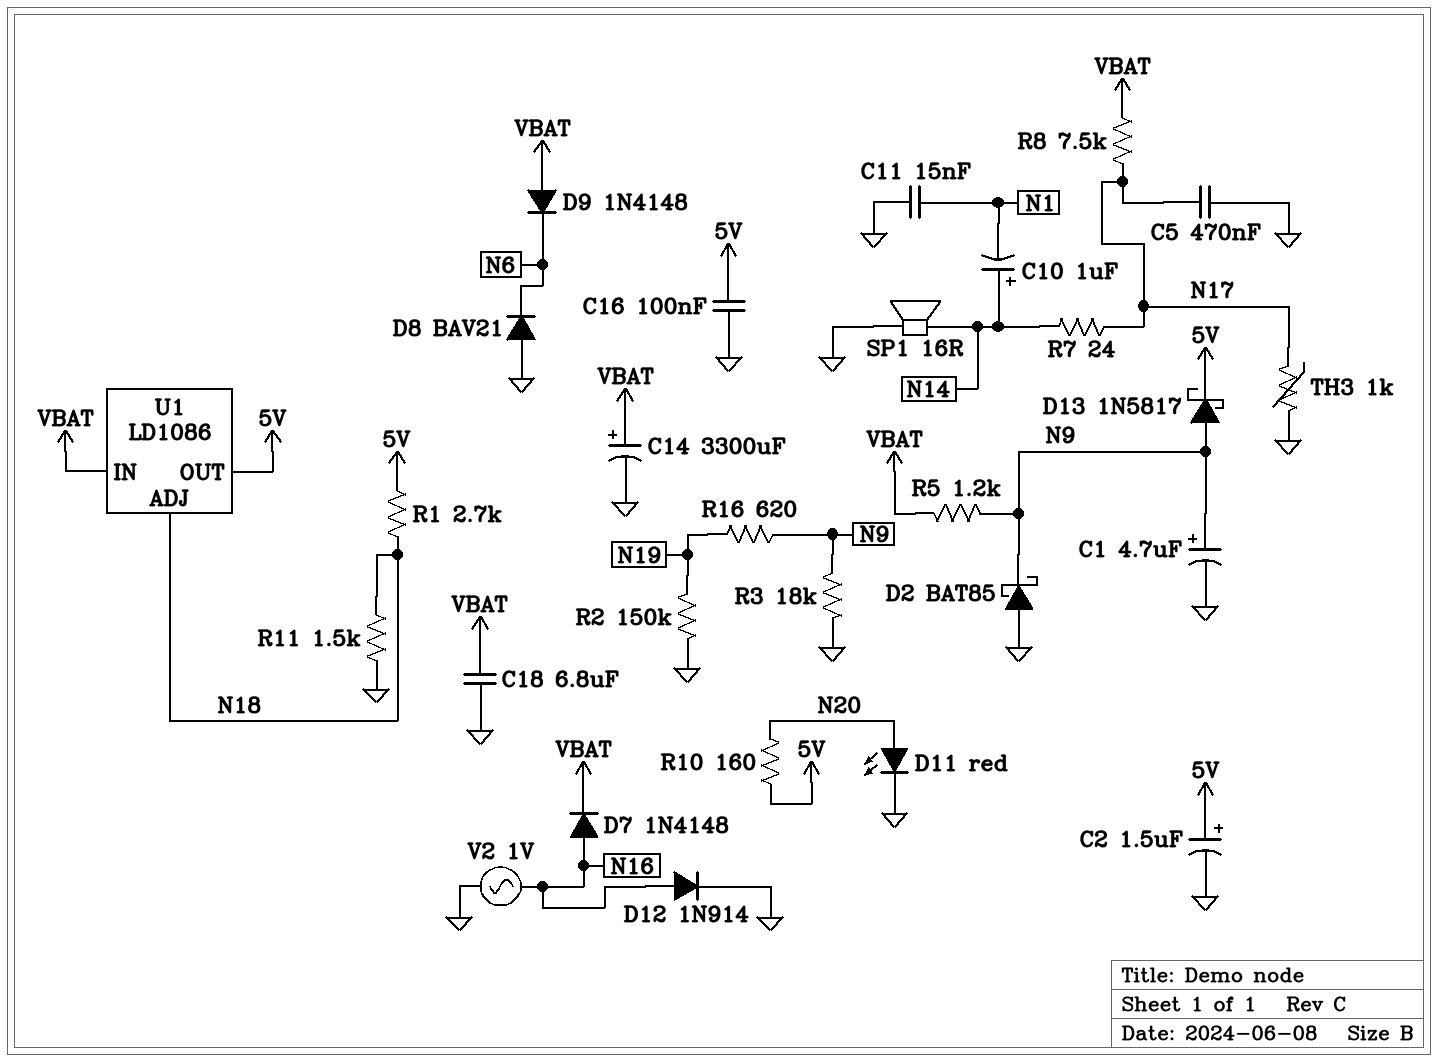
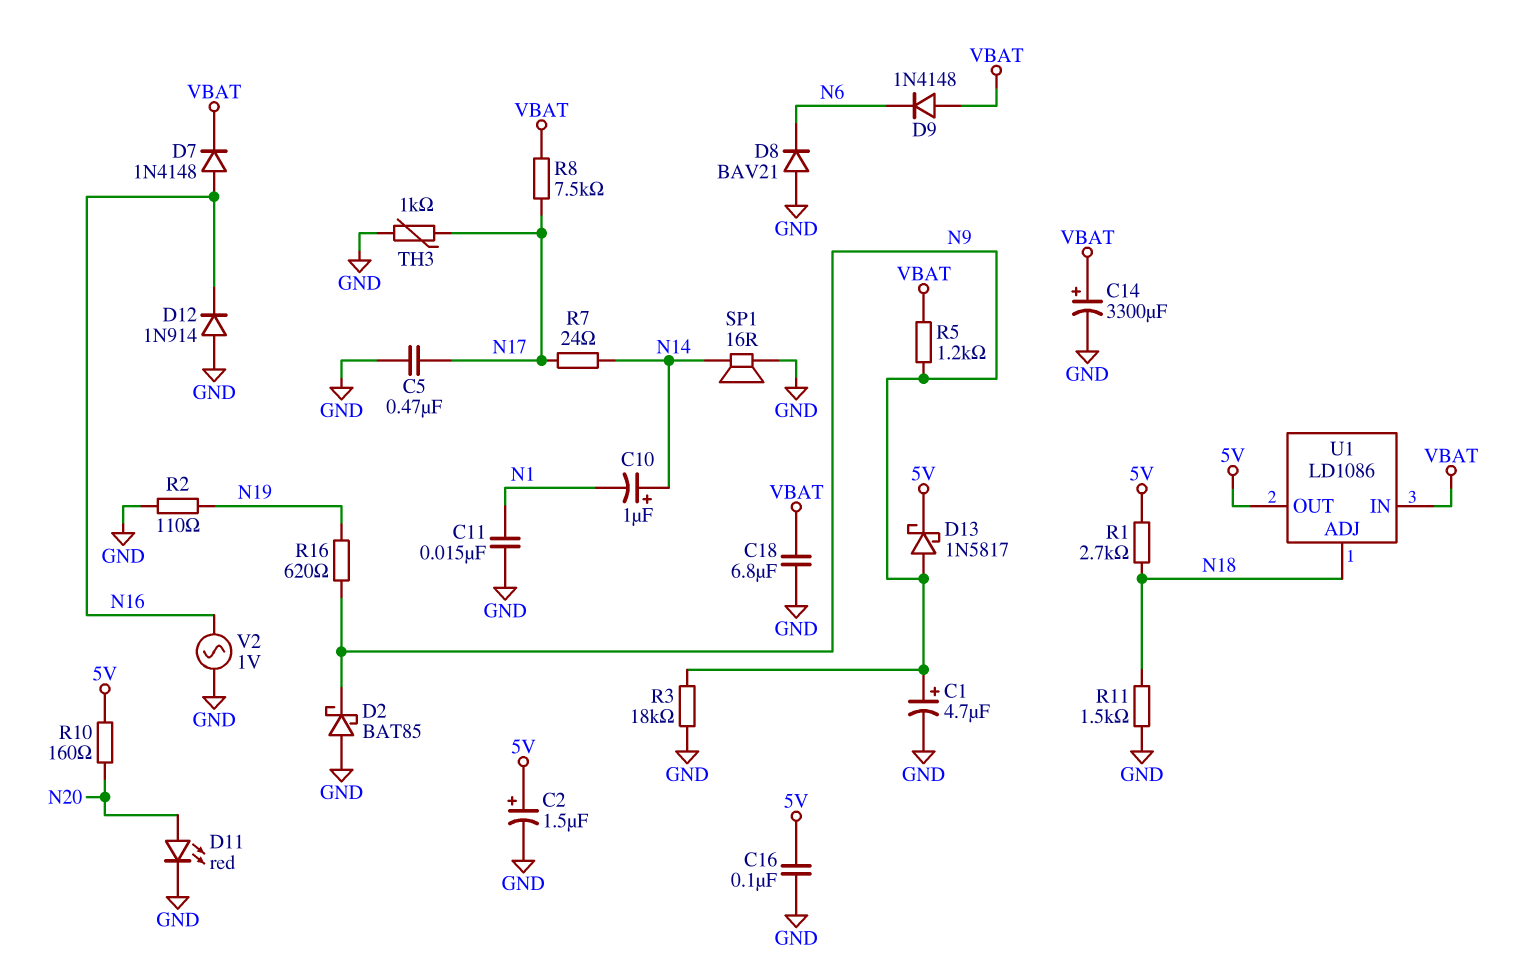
D12: diode 1N914 (A N16, K GND) -> diode 1N914 (A GND, K N16)
R2: 150k (GND, N19) -> 110 (GND, N19)

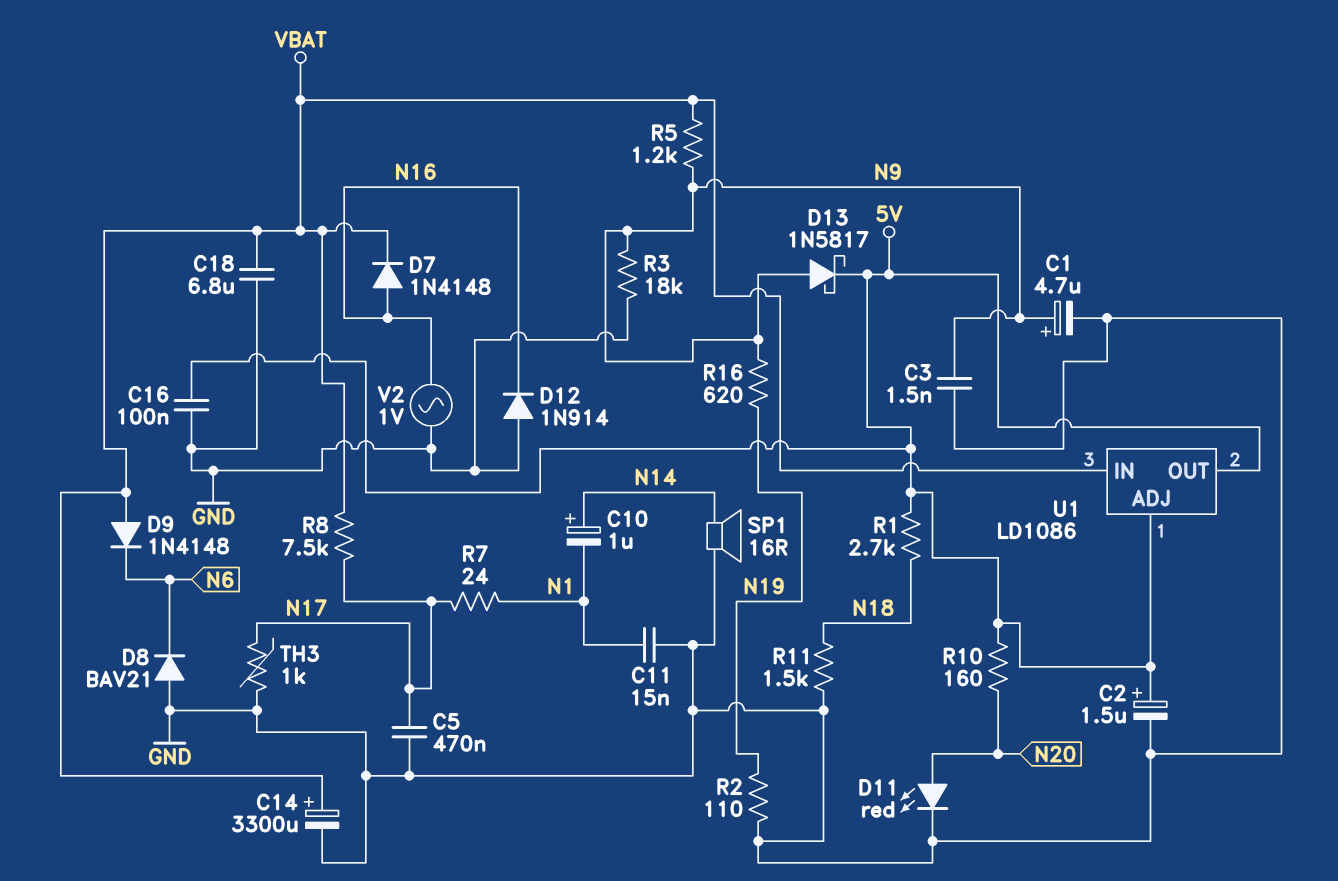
C3: none -> 1.5nF (GND, N9)
D2: schottky BAT85 (A GND, K N9) -> none
R7: 24 (N14, N17) -> 24 (N1, N17)
U1 pin ADJ: N18 -> 5V

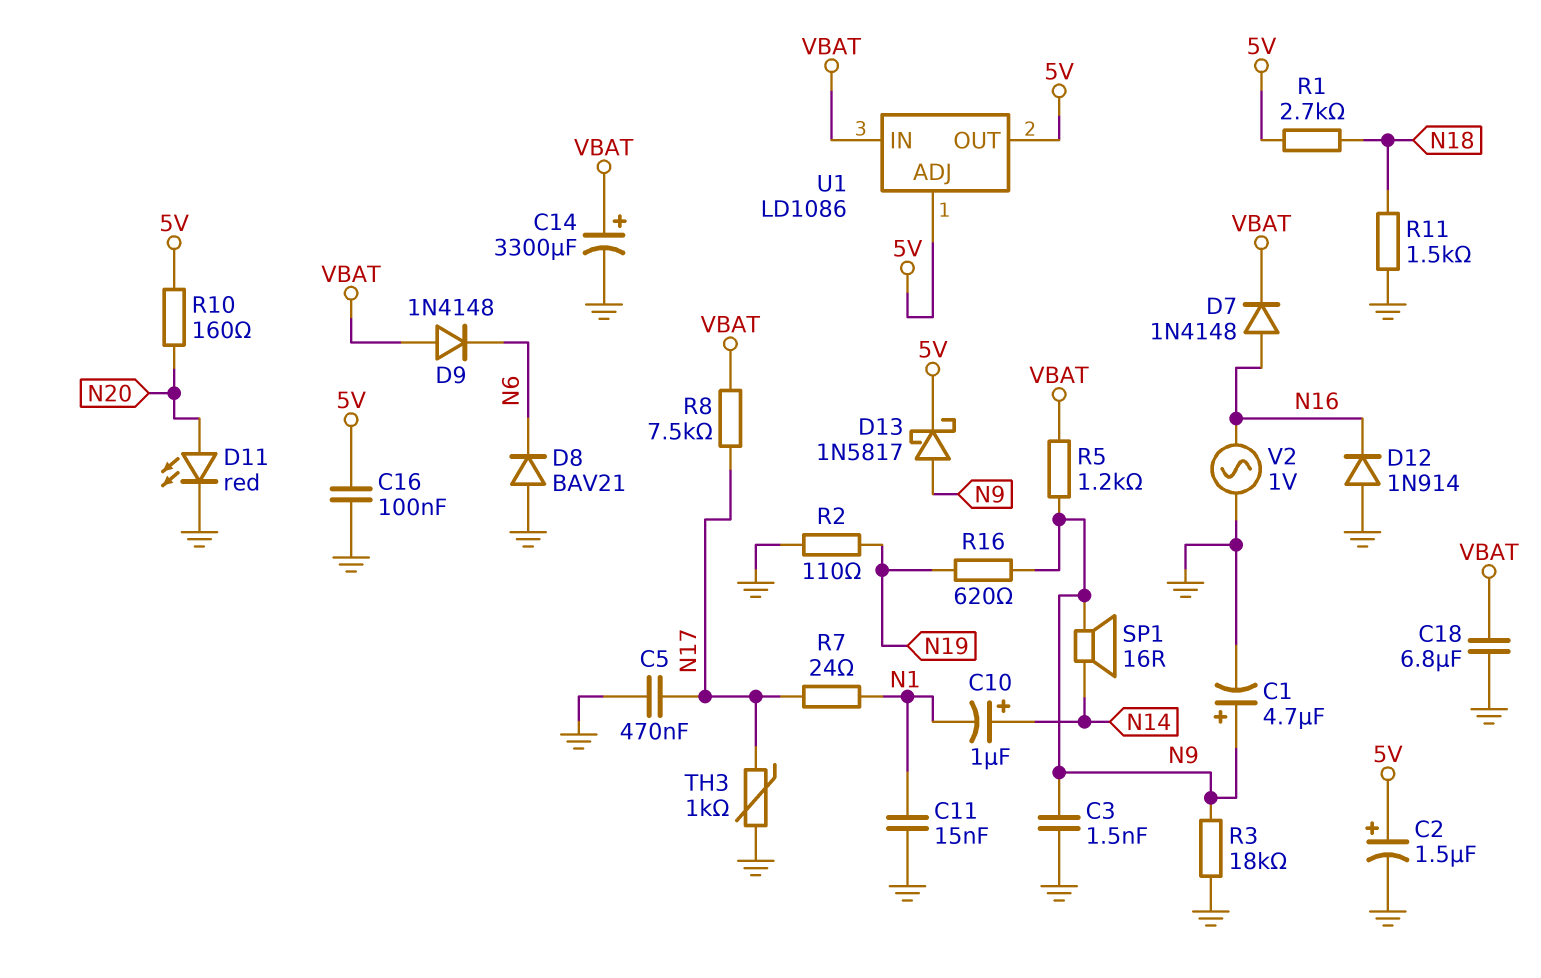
SP1: speaker 16R (GND, N14) -> speaker 16R (N9, N14)

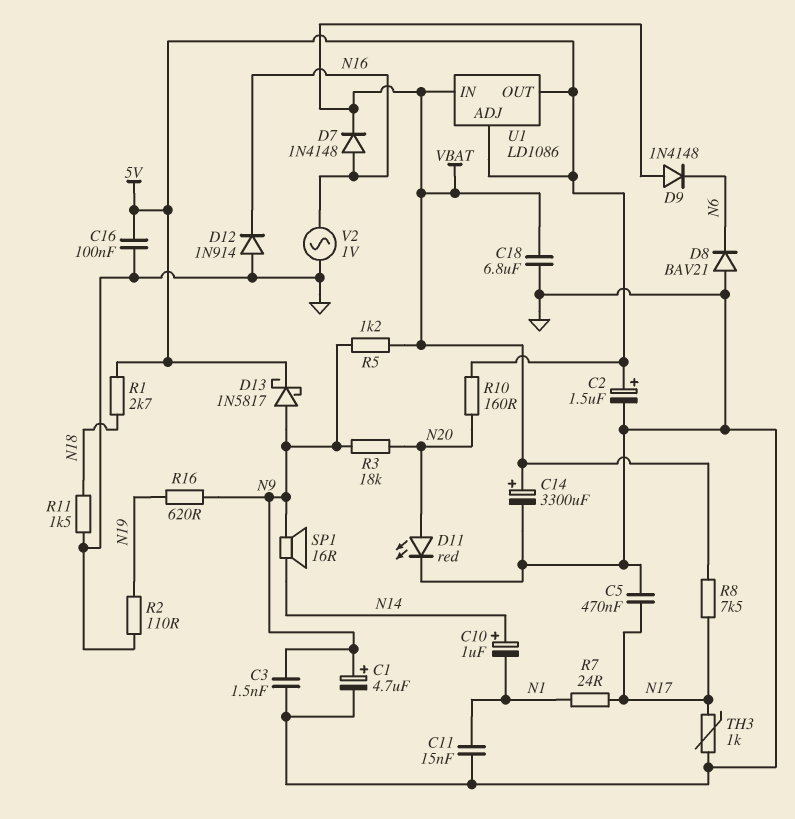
R3: 18k (GND, N9) -> 18k (N9, N20)

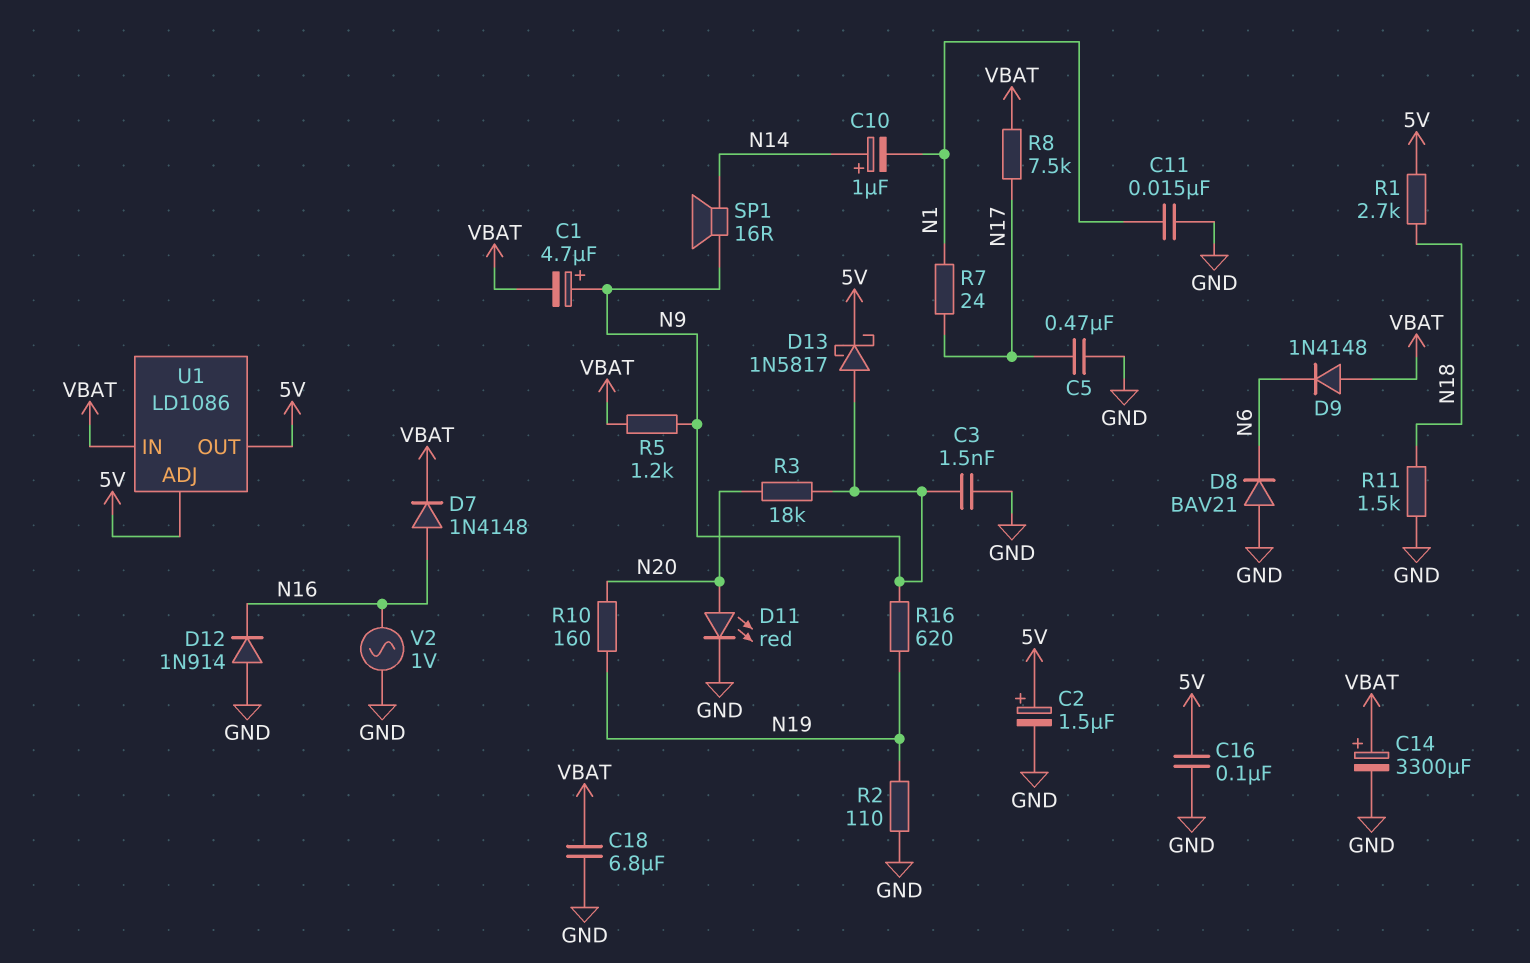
C1: 4.7uF (plus N9, minus GND) -> 4.7uF (plus N9, minus VBAT)
R10: 160 (5V, N20) -> 160 (N19, N20)
TH3: 1k (GND, N17) -> none

